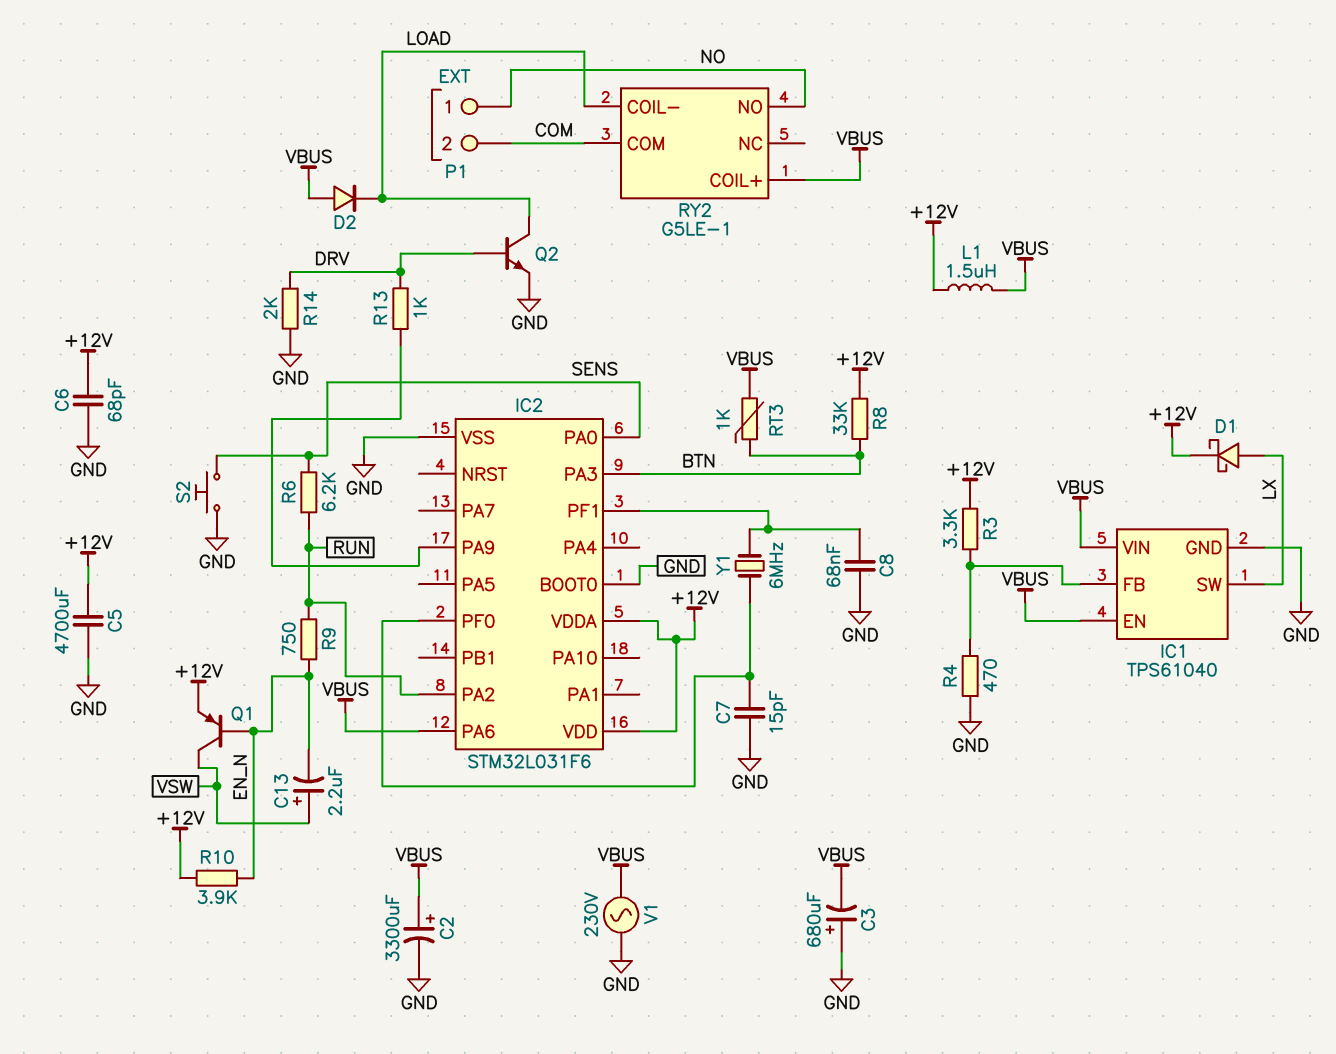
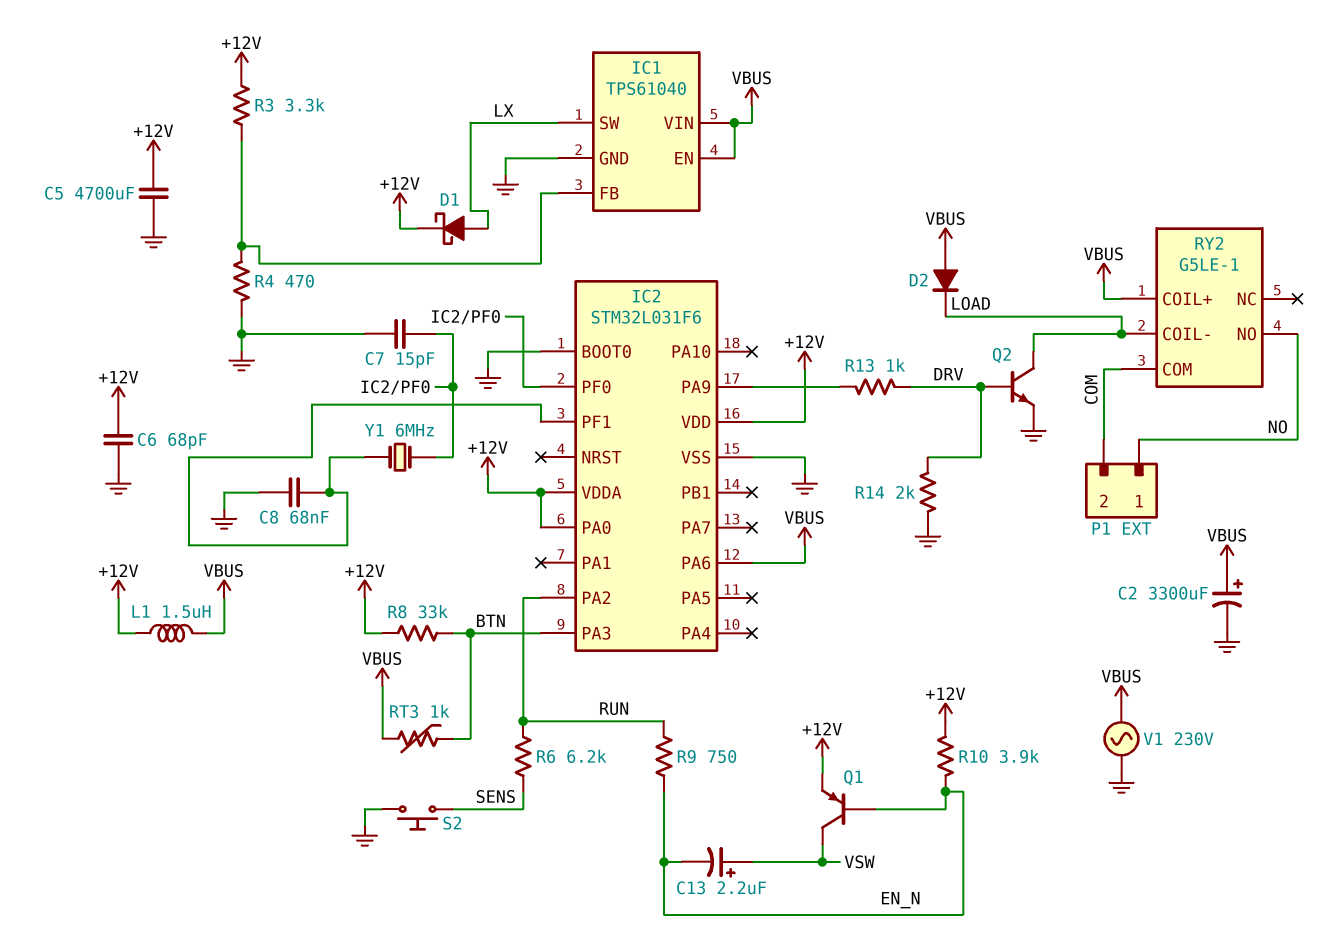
C3: 680uF (plus GND, minus VBUS) -> none
IC2 pin PA0: SENS -> +12V

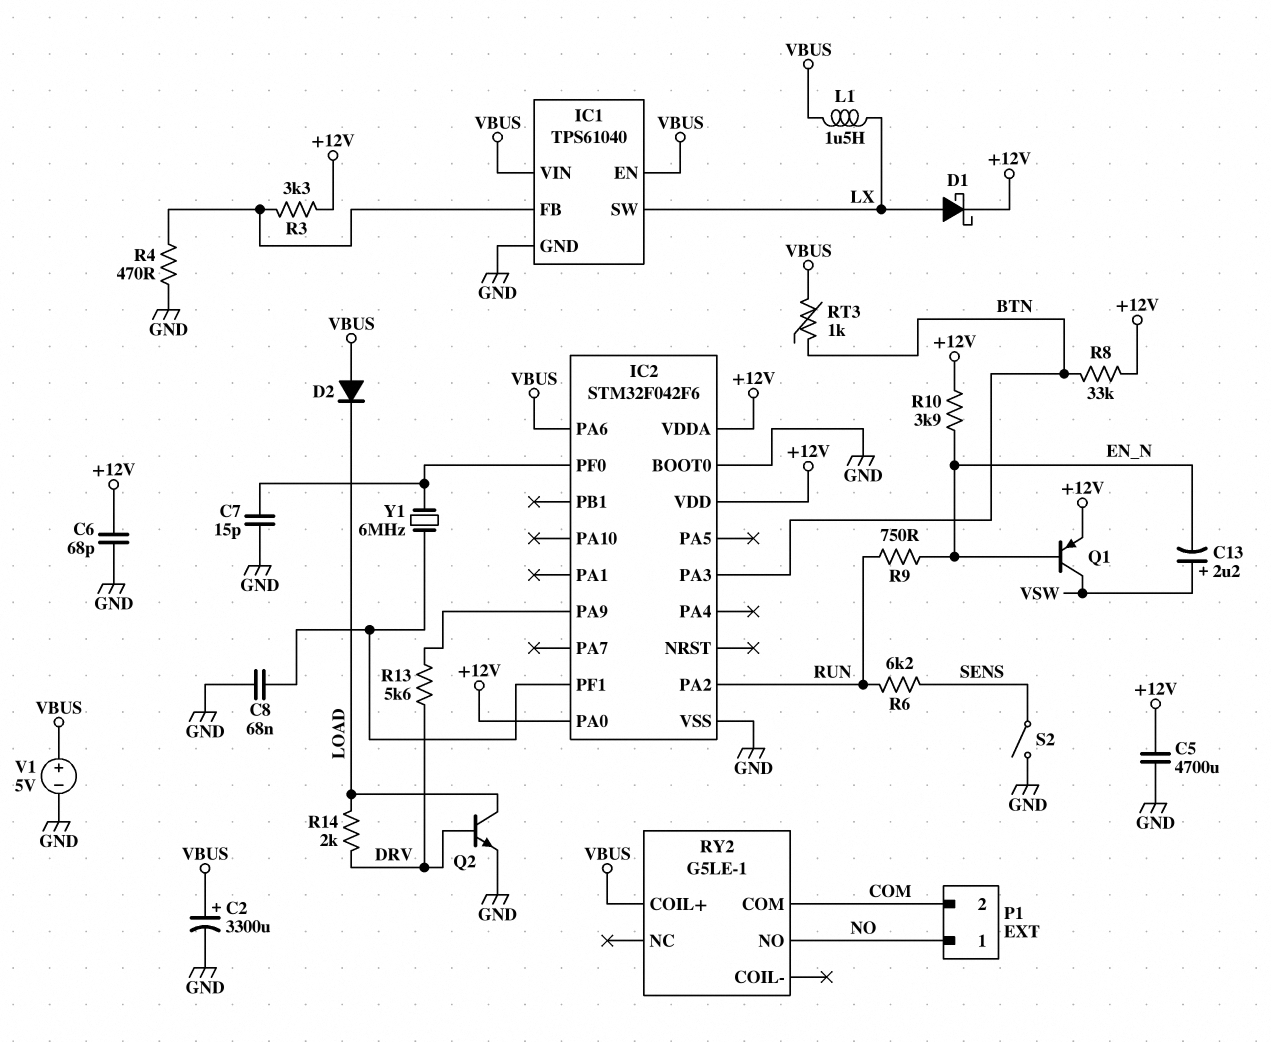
IC2: STM32L031F6 -> STM32F042F6
L1: 1.5uH (+12V, VBUS) -> 1.5uH (LX, VBUS)
R13: 1k (DRV, IC2/PA9) -> 5.6k (DRV, IC2/PA9)
R14: 2k (DRV, GND) -> 2k (DRV, LOAD)
RY2 pin COIL-: LOAD -> none
S2: button (GND, SENS) -> switch (GND, SENS)
V1: AC 230V (GND, VBUS) -> 5V (plus VBUS, minus GND)

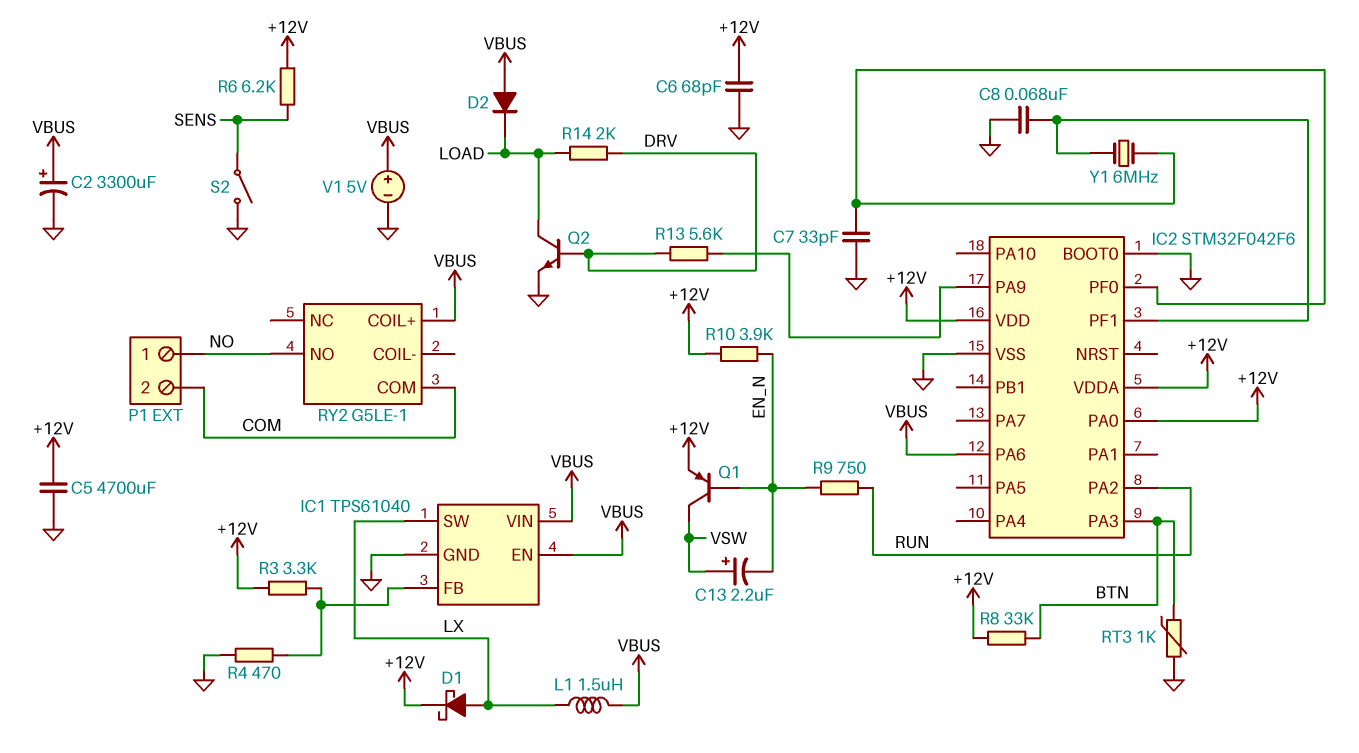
C7: 15pF (GND, IC2/PF0) -> 33pF (GND, IC2/PF0)
R6: 6.2k (RUN, SENS) -> 6.2k (+12V, SENS)
RT3: 1k (BTN, VBUS) -> 1k (BTN, GND)

